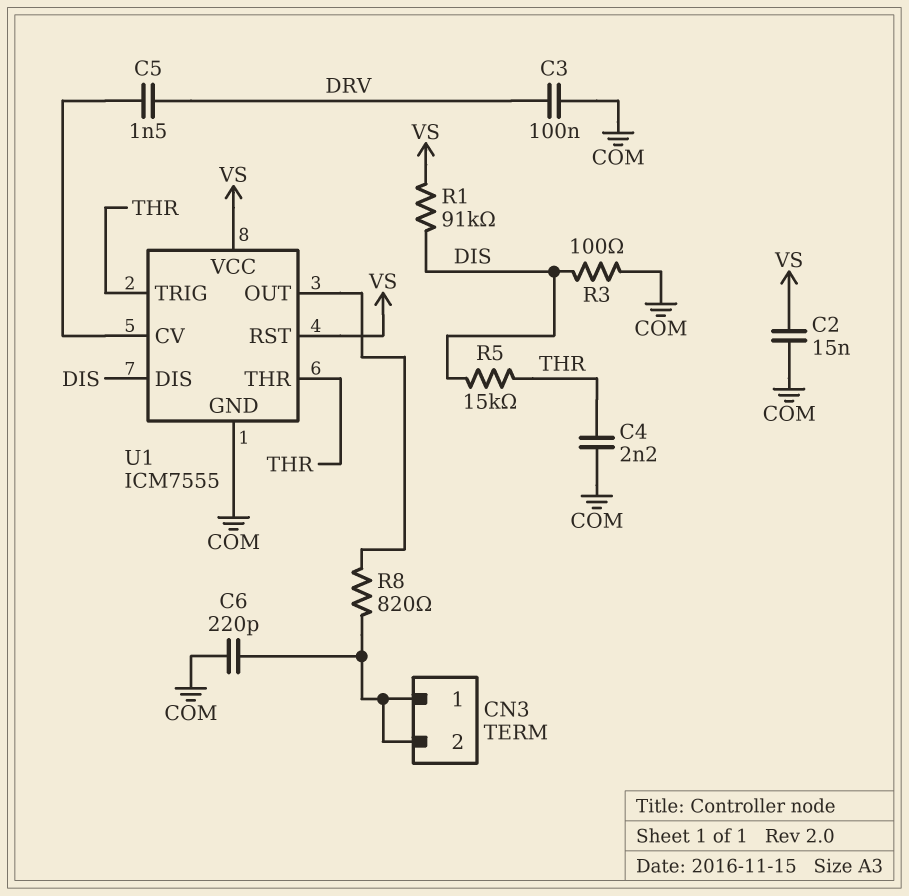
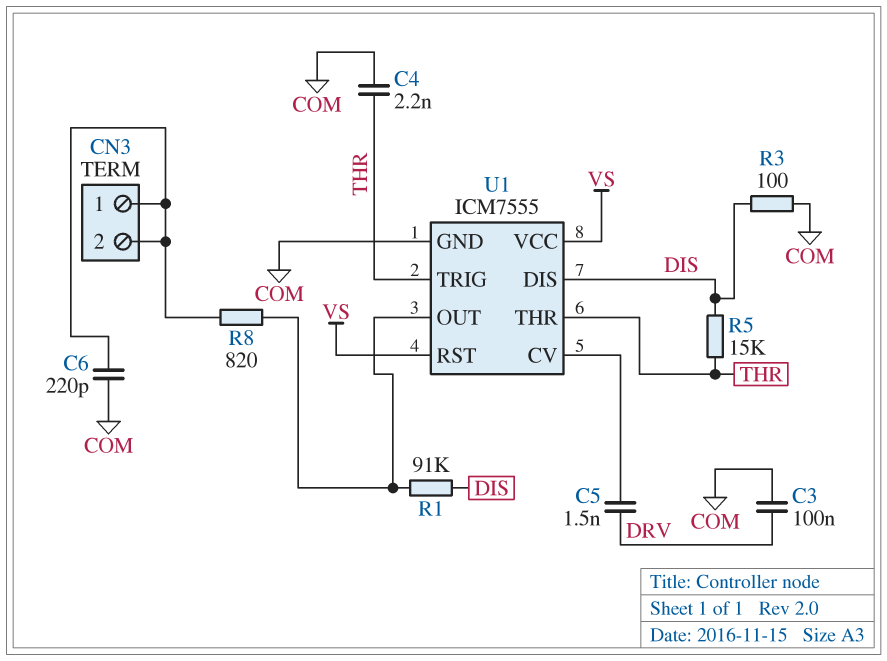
C2: 15nF (COM, VS) -> none
R1: 91k (DIS, VS) -> 91k (DIS, U1/OUT)

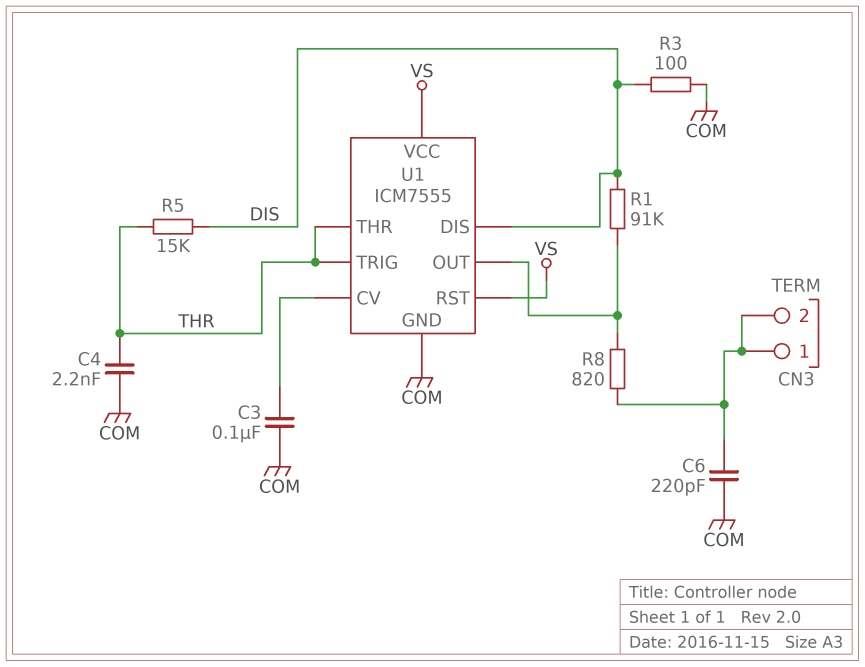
C3: 100nF (COM, DRV) -> 100nF (COM, U1/CV)
C5: 1.5nF (DRV, U1/CV) -> none

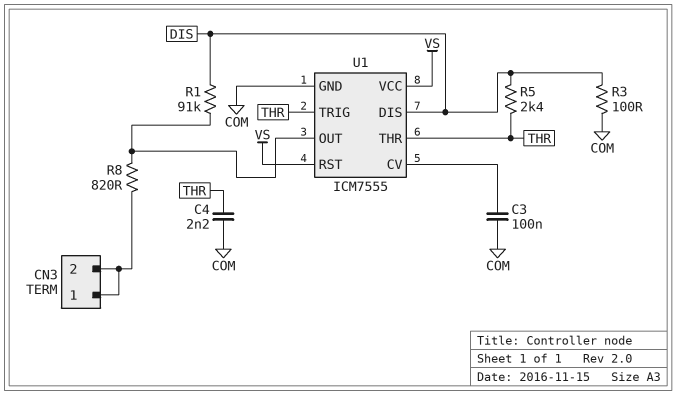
C6: 220pF (CN3/1, COM) -> none
R5: 15k (DIS, THR) -> 2.4k (DIS, THR)

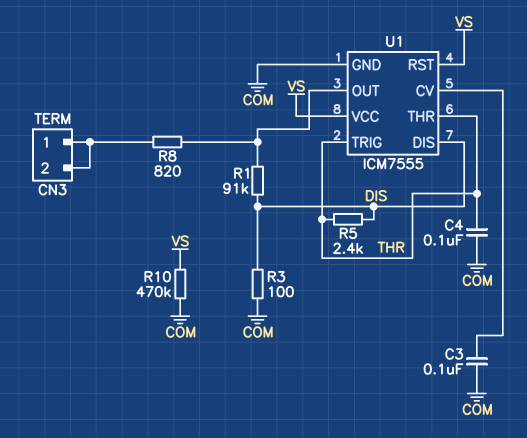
C4: 2.2nF (COM, THR) -> 100nF (COM, THR)
R10: none -> 470k (COM, VS)

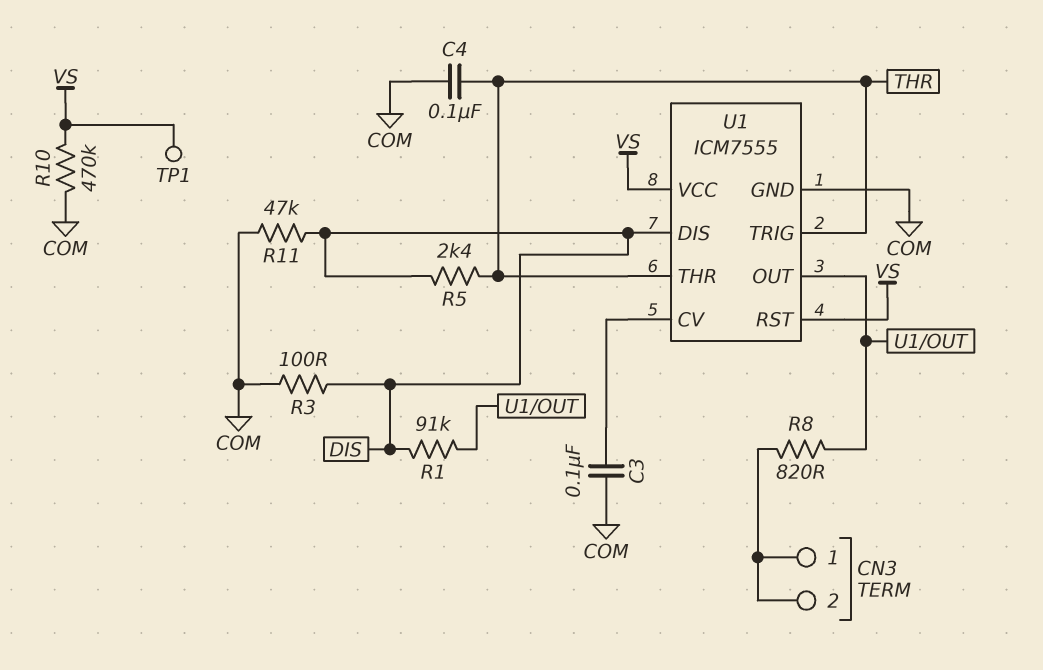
R11: none -> 47k (COM, DIS)
TP1: none -> test point (VS)

